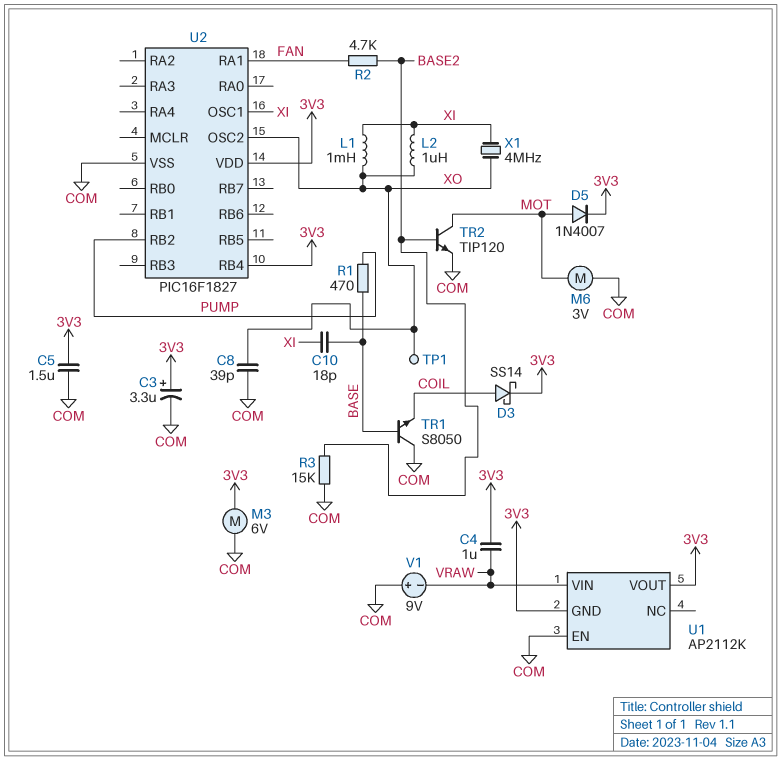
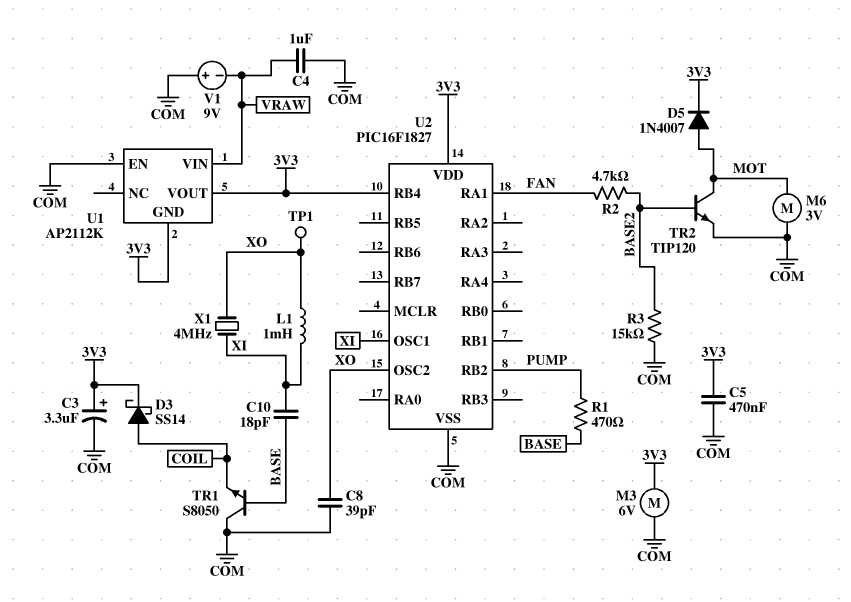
C4: 1uF (3V3, VRAW) -> 1uF (COM, VRAW)
C5: 1.5uF (3V3, COM) -> 470nF (3V3, COM)
L2: 1uH (XI, XO) -> none

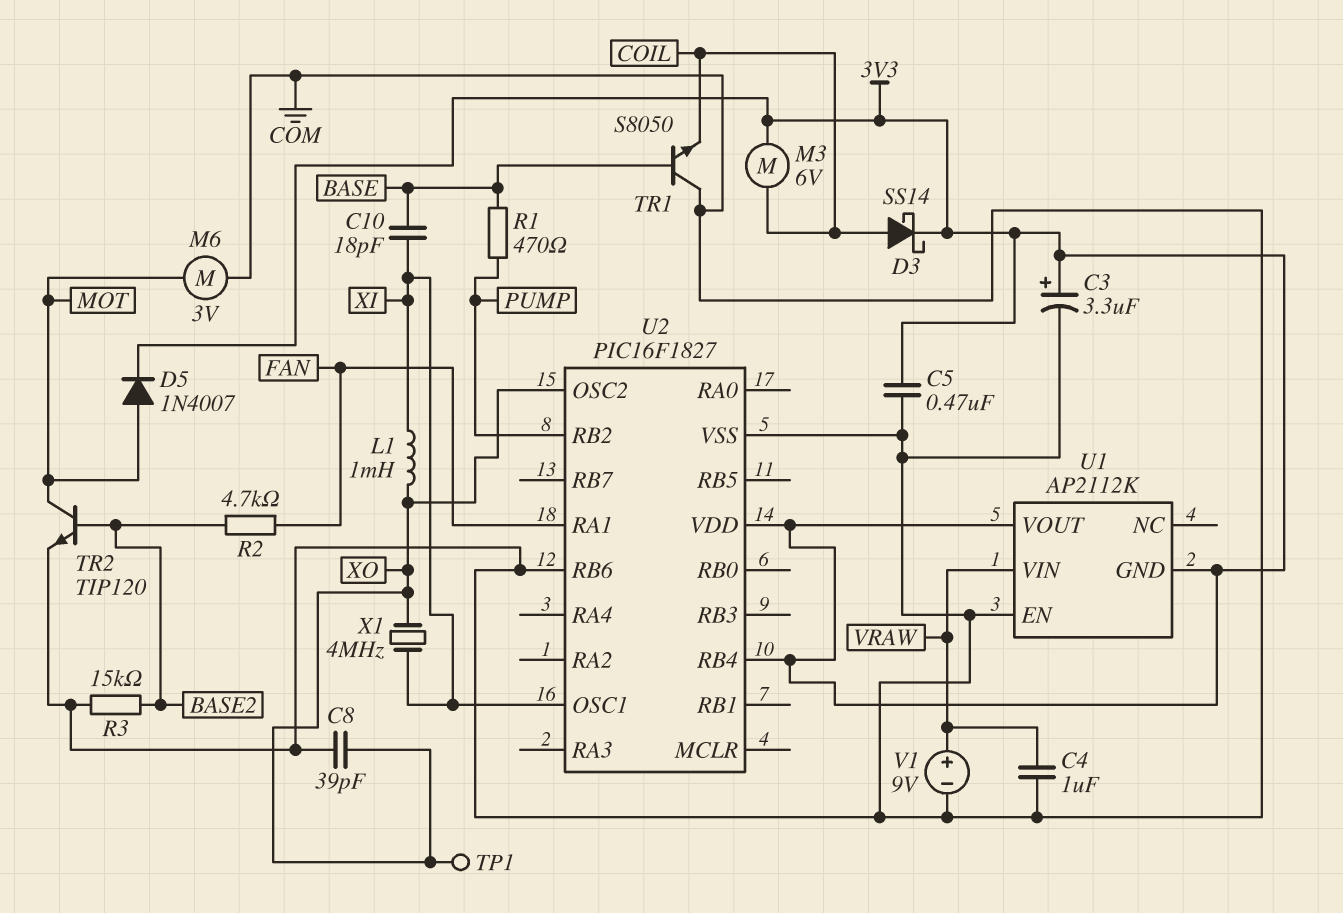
M3: motor 6V (3V3, COM) -> motor 6V (3V3, COIL)
U2 pin RB6: none -> COM
V1: 9V (plus COM, minus VRAW) -> 9V (plus VRAW, minus COM)

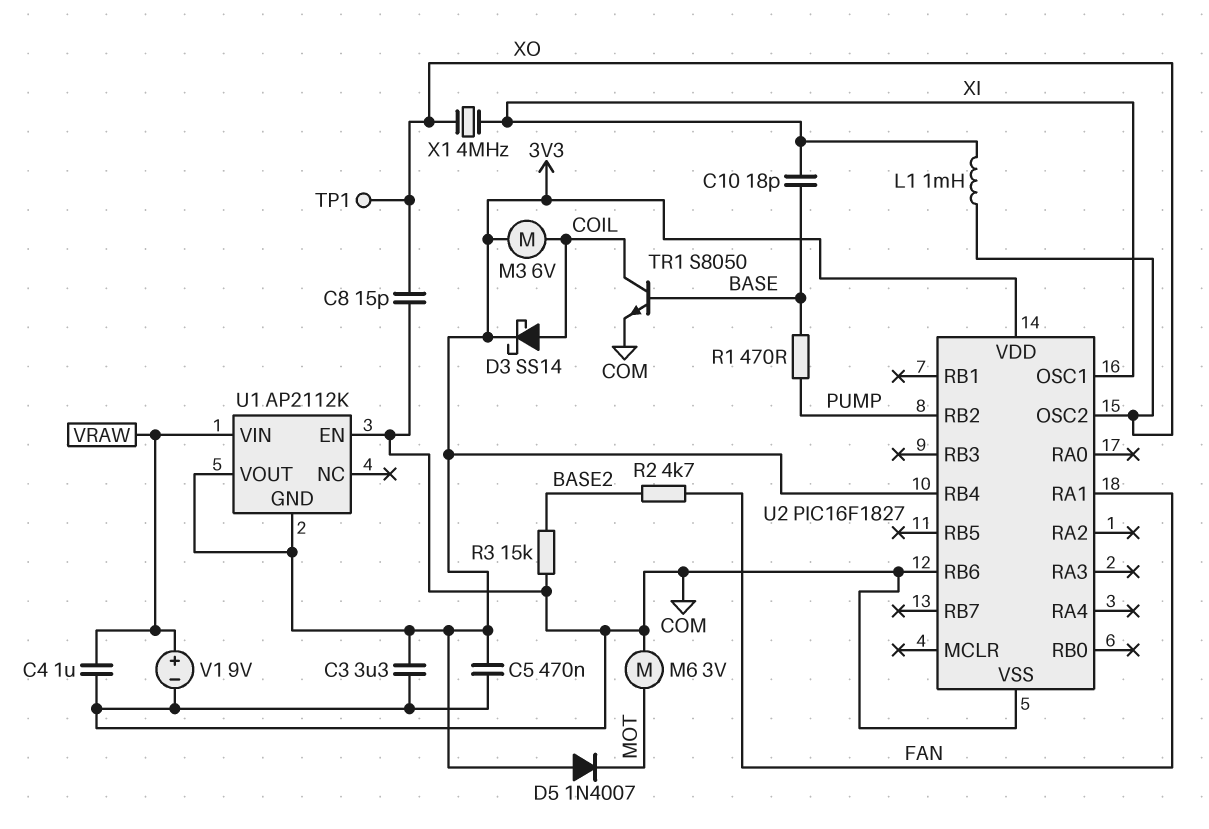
C3: 3.3uF (plus 3V3, minus COM) -> 3.3uF (3V3, COM)
C8: 39pF (COM, XO) -> 15pF (COM, XO)
D5: diode 1N4007 (A MOT, K 3V3) -> diode 1N4007 (A 3V3, K MOT)
TR1: NPN S8050 (B BASE, C COM, E COIL) -> NPN S8050 (B BASE, C COIL, E COM)
TR2: NPN TIP120 (B BASE2, C MOT, E COM) -> none

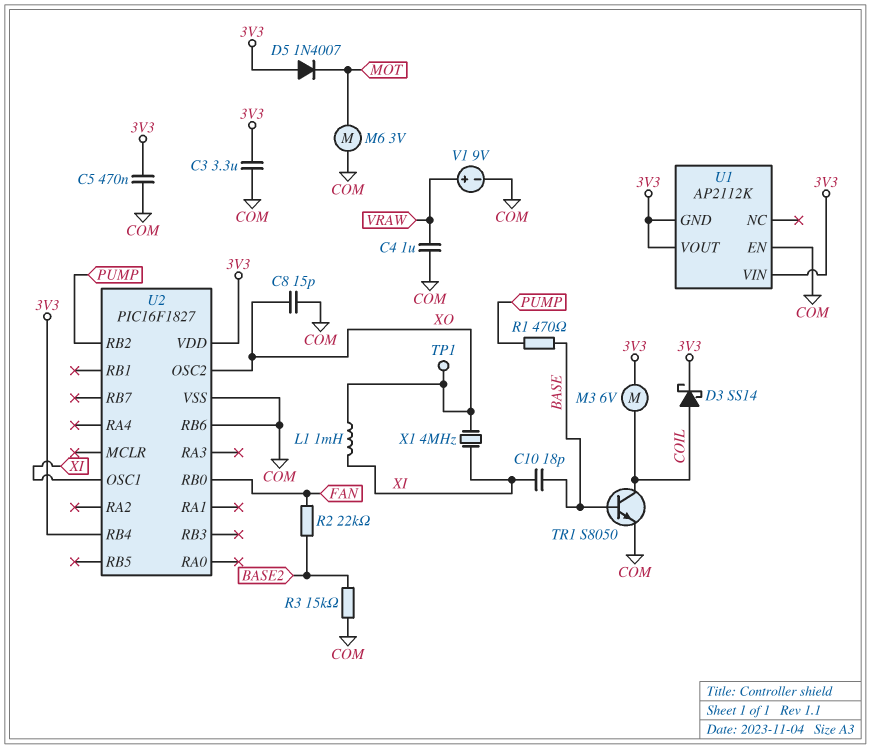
R2: 4.7k (BASE2, FAN) -> 22k (BASE2, FAN)
U1 pin VIN: VRAW -> 3V3
U2 pin RA1: FAN -> none
U2 pin RB0: none -> FAN

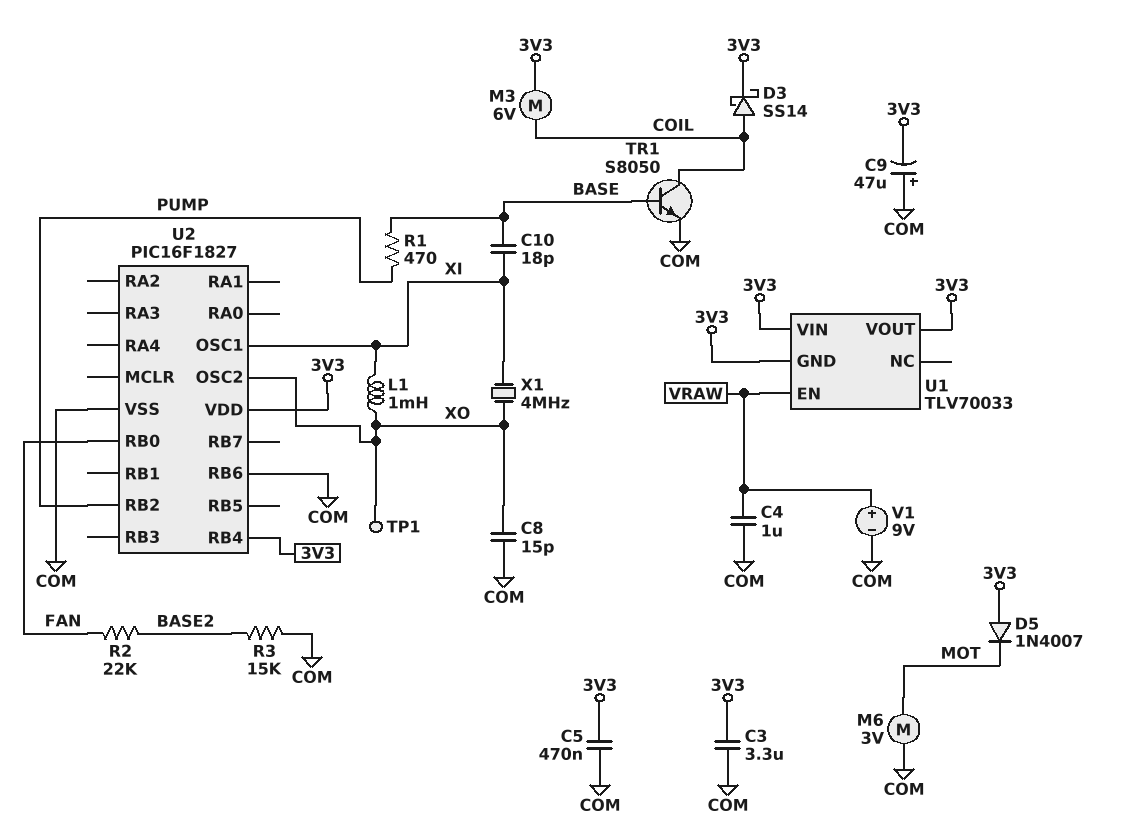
C9: none -> 47uF (plus COM, minus 3V3)
U1: AP2112K -> TLV70033
U1 pin EN: COM -> VRAW

